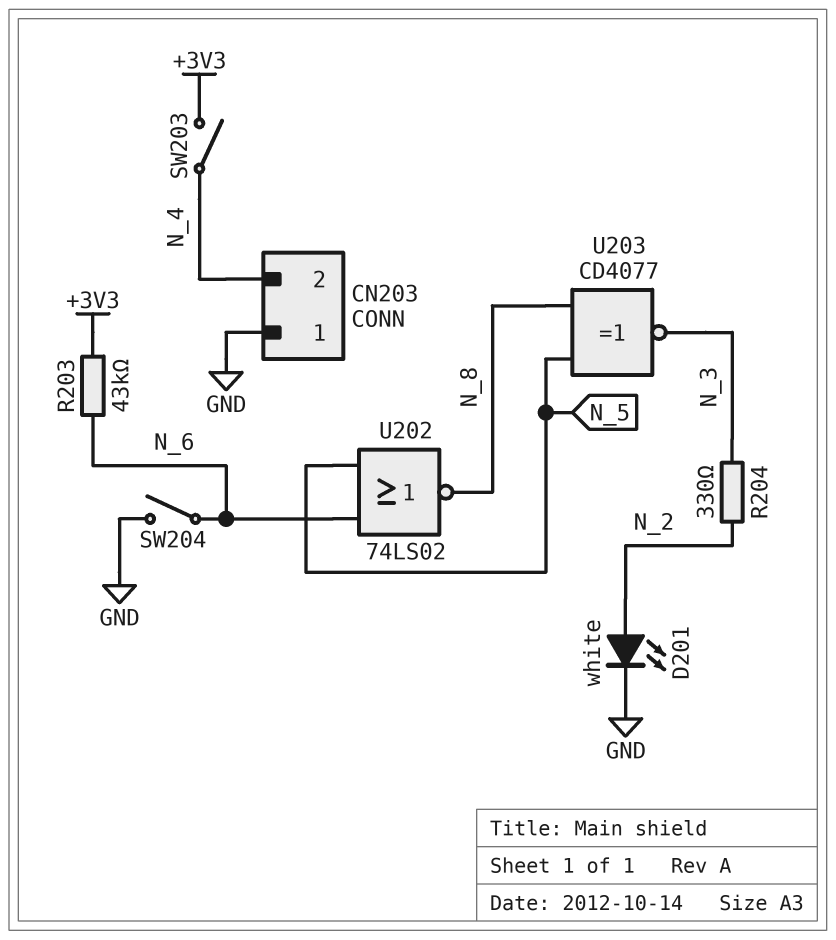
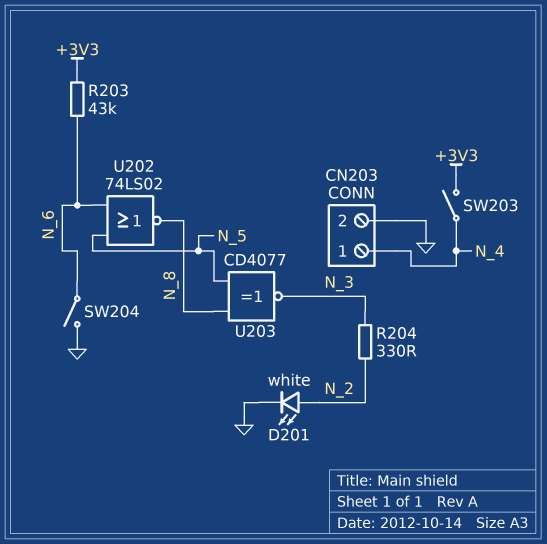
CN203 pin 1: GND -> N_4
CN203 pin 2: N_4 -> GND

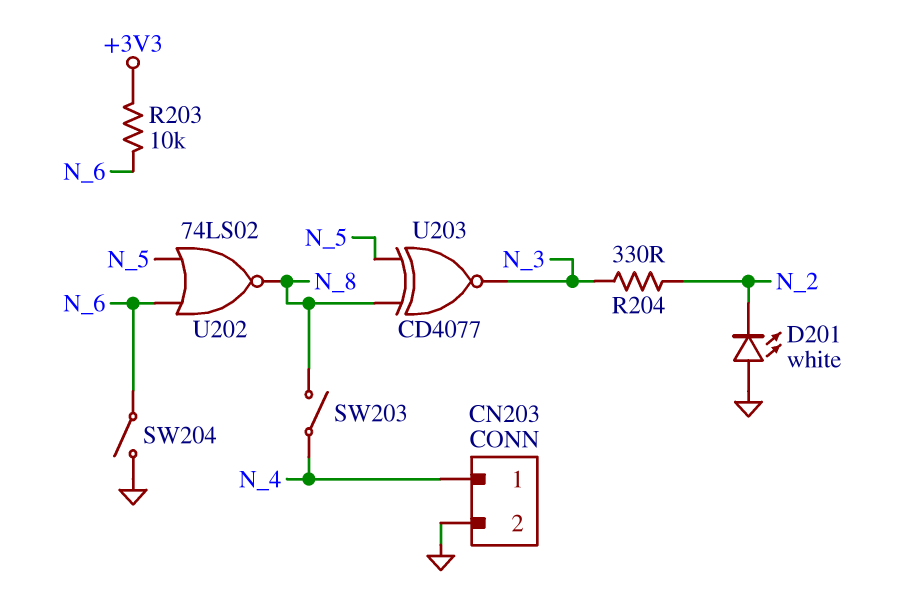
D201: LED white (A N_2, K GND) -> LED white (A GND, K N_2)
R203: 43k (+3V3, N_6) -> 10k (+3V3, N_6)
SW203: switch (+3V3, N_4) -> switch (N_4, N_8)

